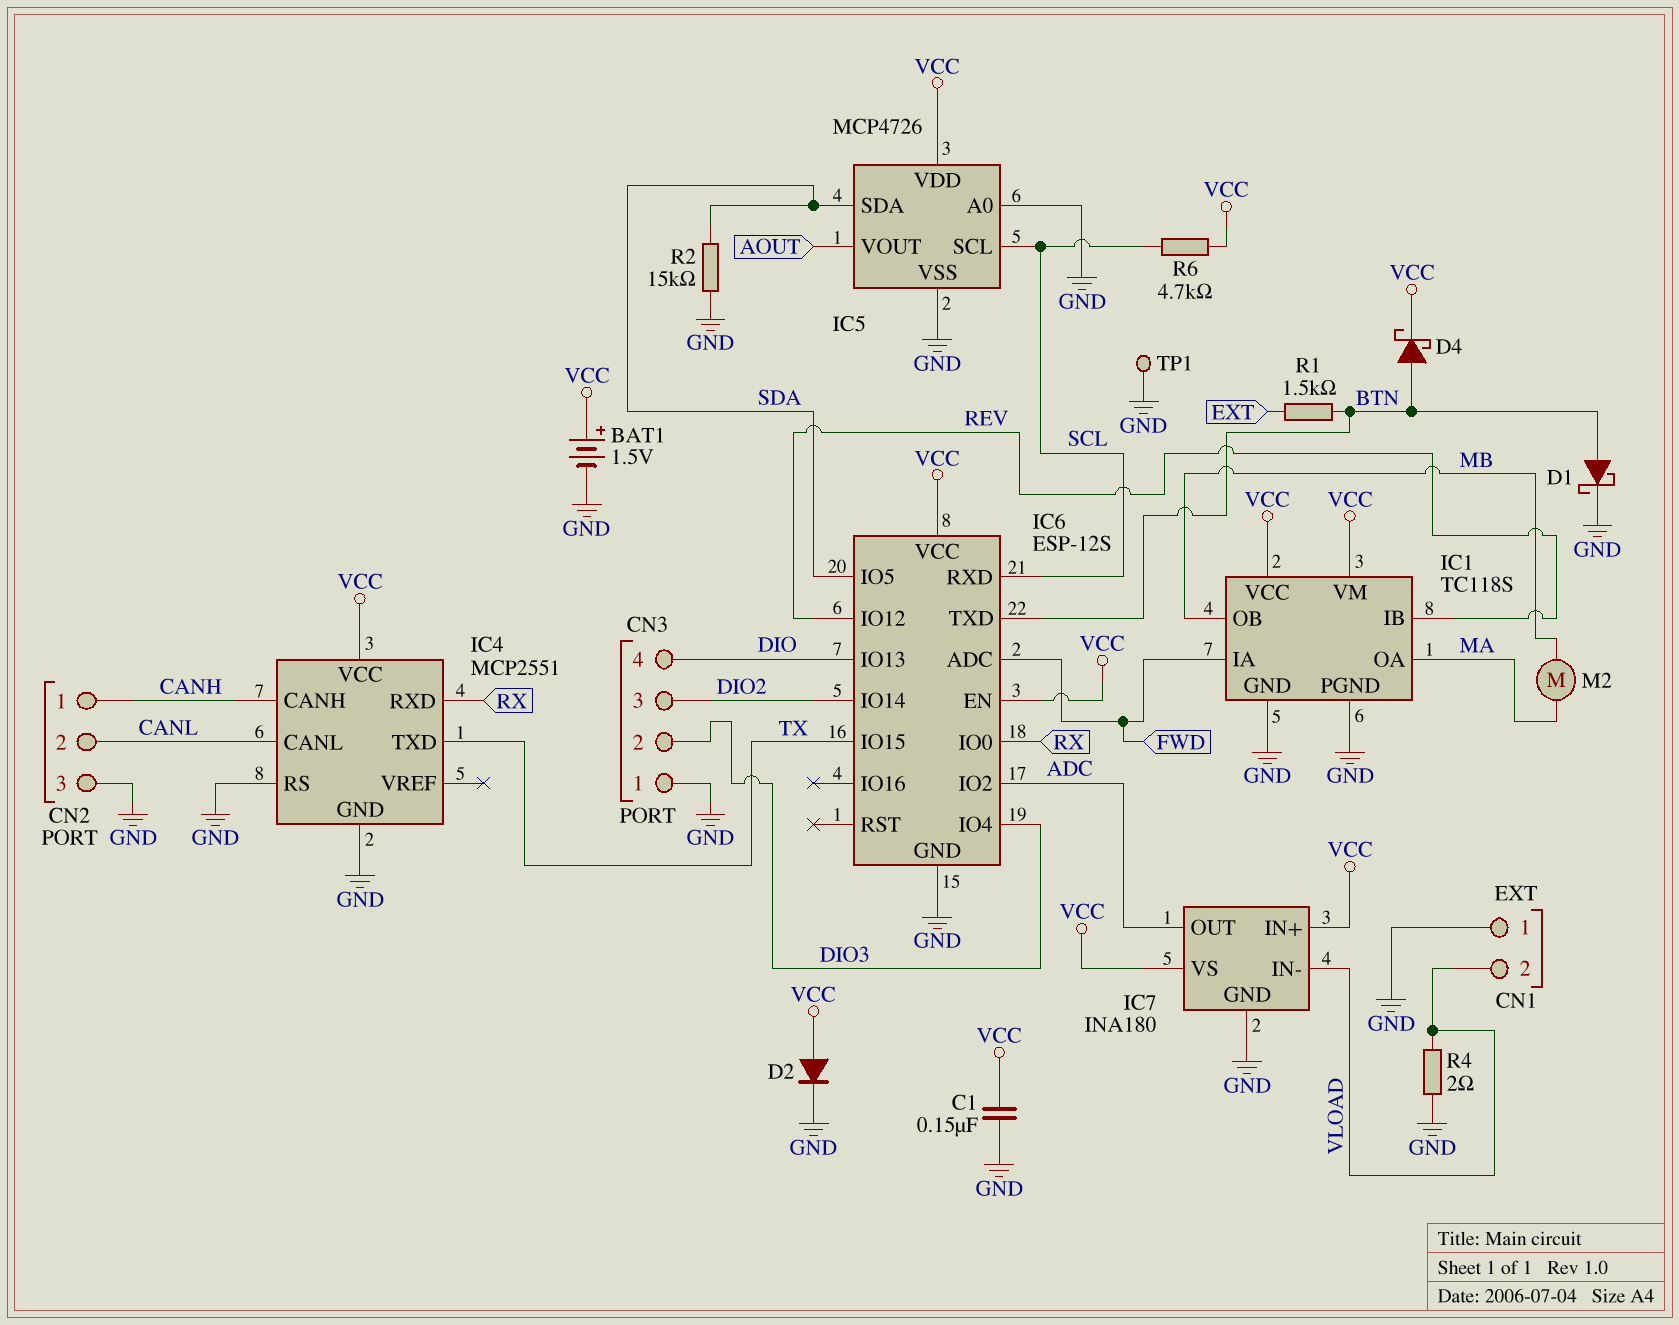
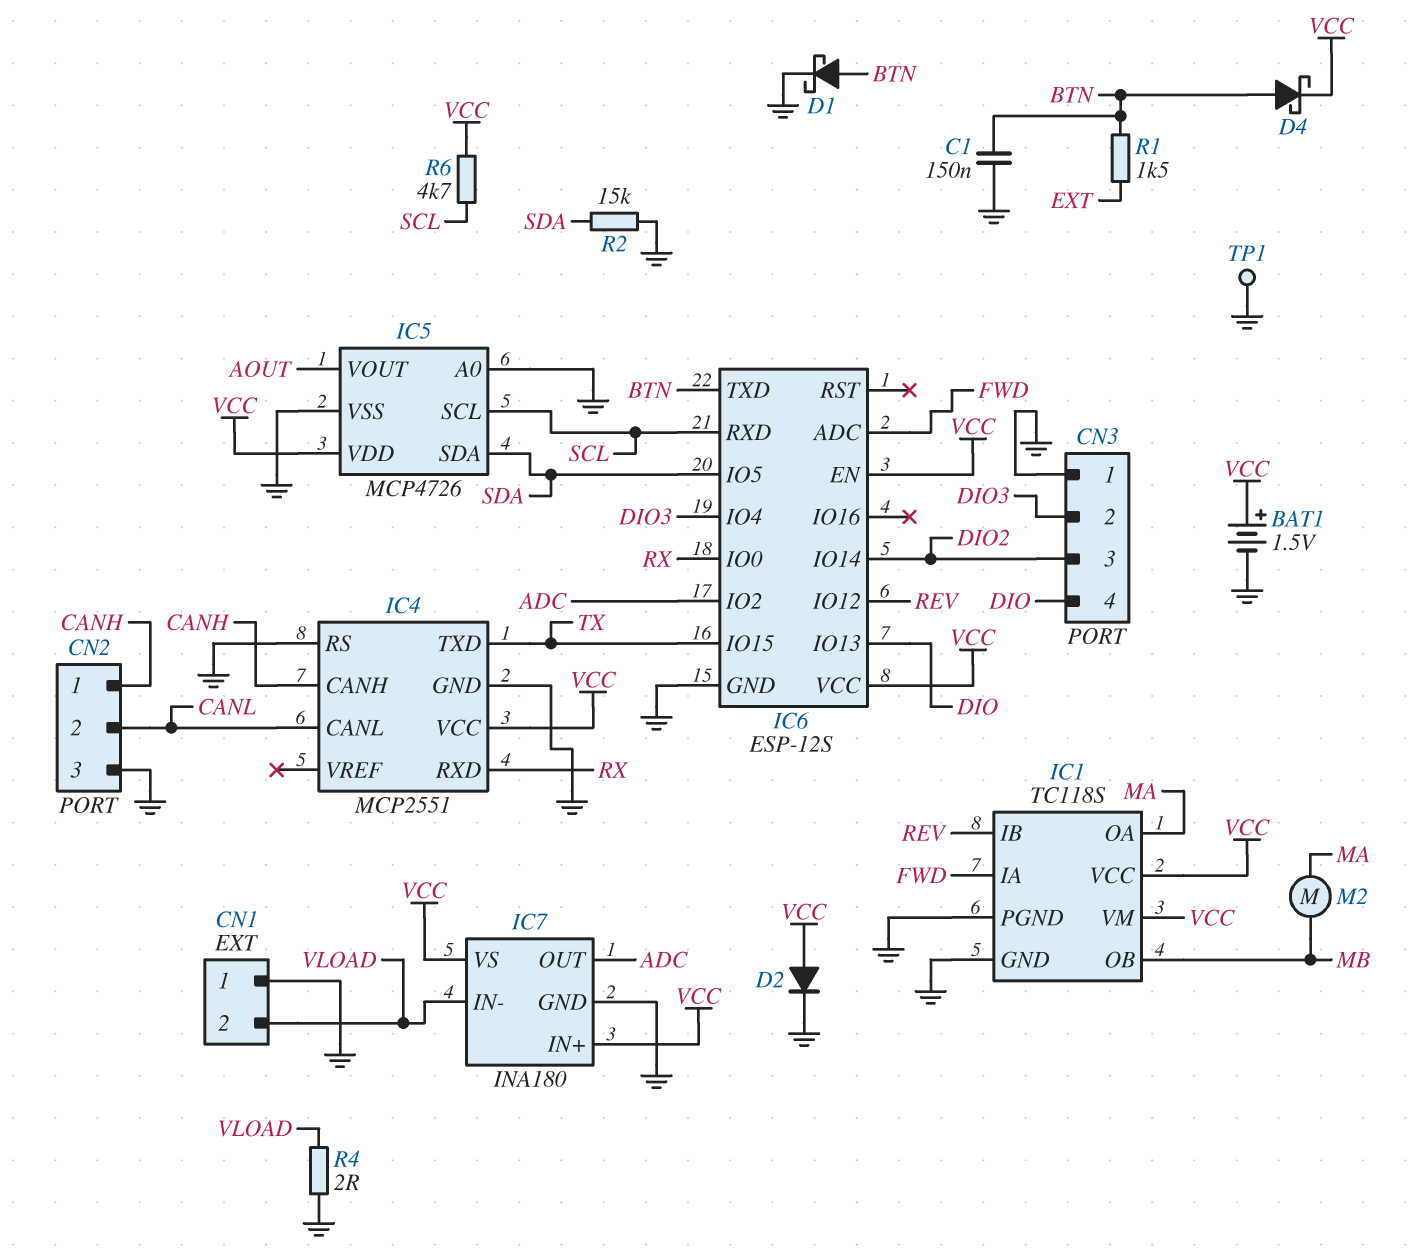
C1: 150nF (GND, VCC) -> 150nF (BTN, GND)

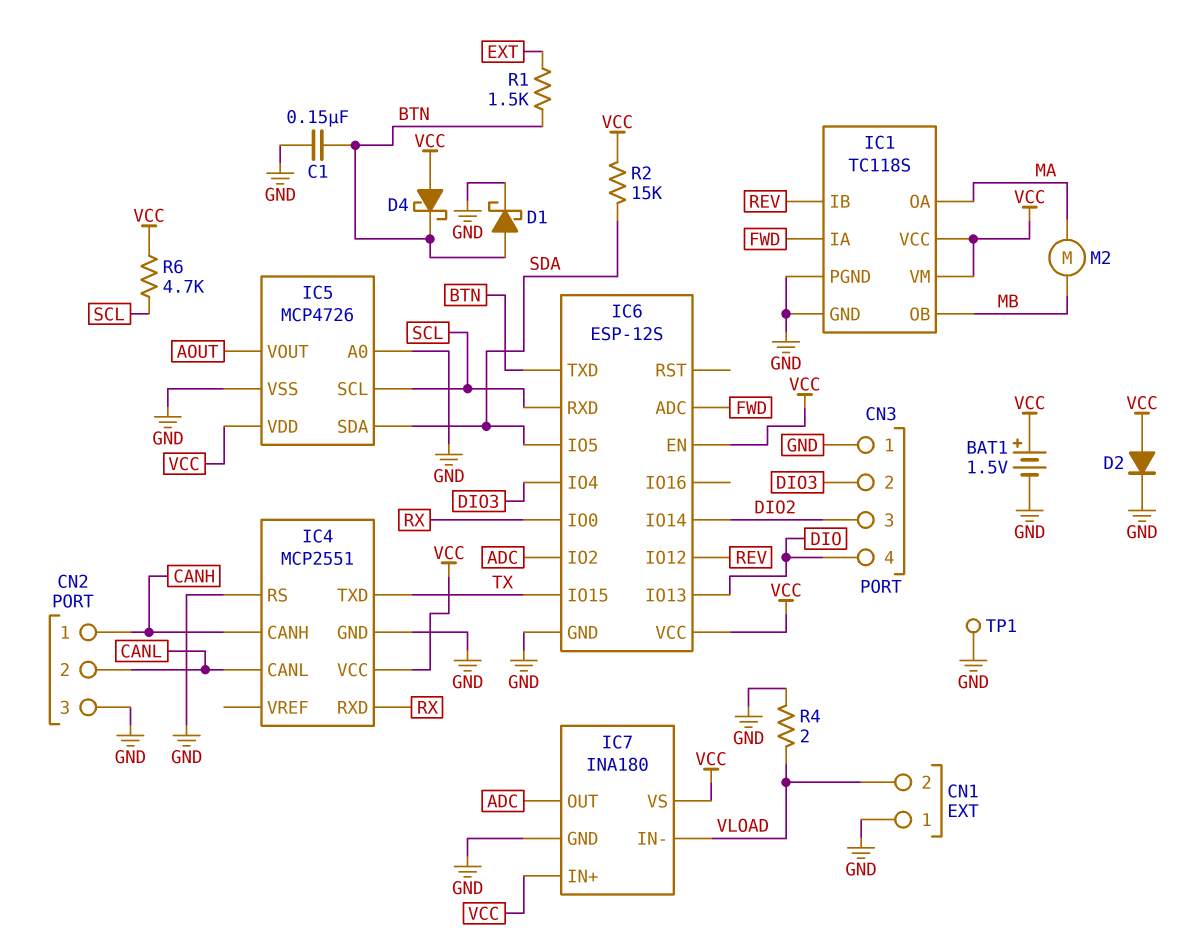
D4: schottky (A BTN, K VCC) -> schottky (A VCC, K BTN)
R2: 15k (GND, SDA) -> 15k (SDA, VCC)

